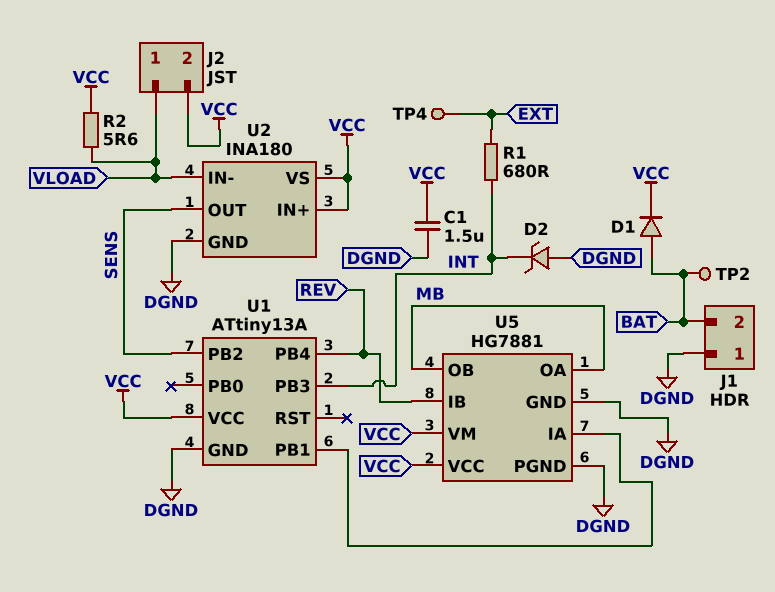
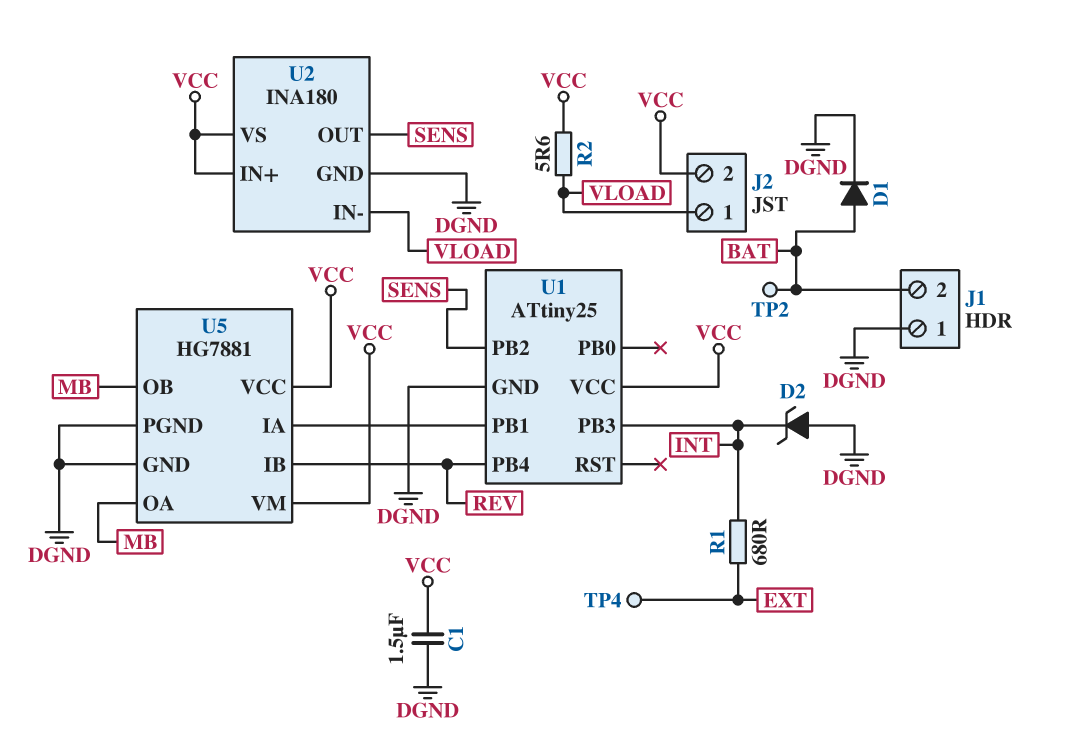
D1: diode (A BAT, K VCC) -> diode (A BAT, K DGND)
U1: ATtiny13A -> ATtiny25

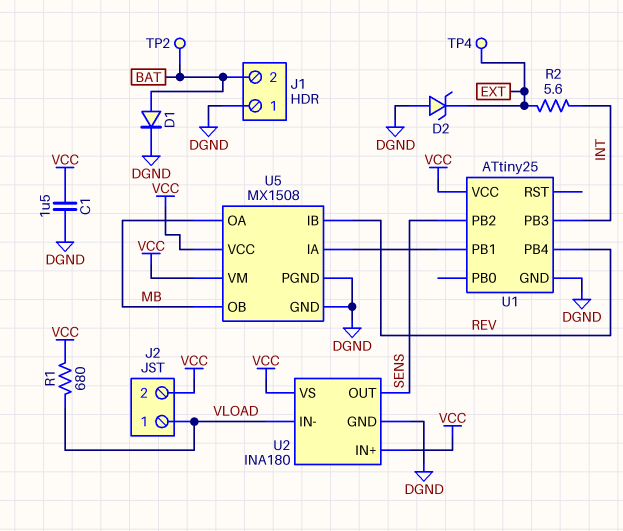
D2: zener (A DGND, K INT) -> zener (A DGND, K EXT)
R1: 680 (EXT, INT) -> 680 (VCC, VLOAD)
R2: 5.6 (VCC, VLOAD) -> 5.6 (EXT, INT)
U5: HG7881 -> MX1508

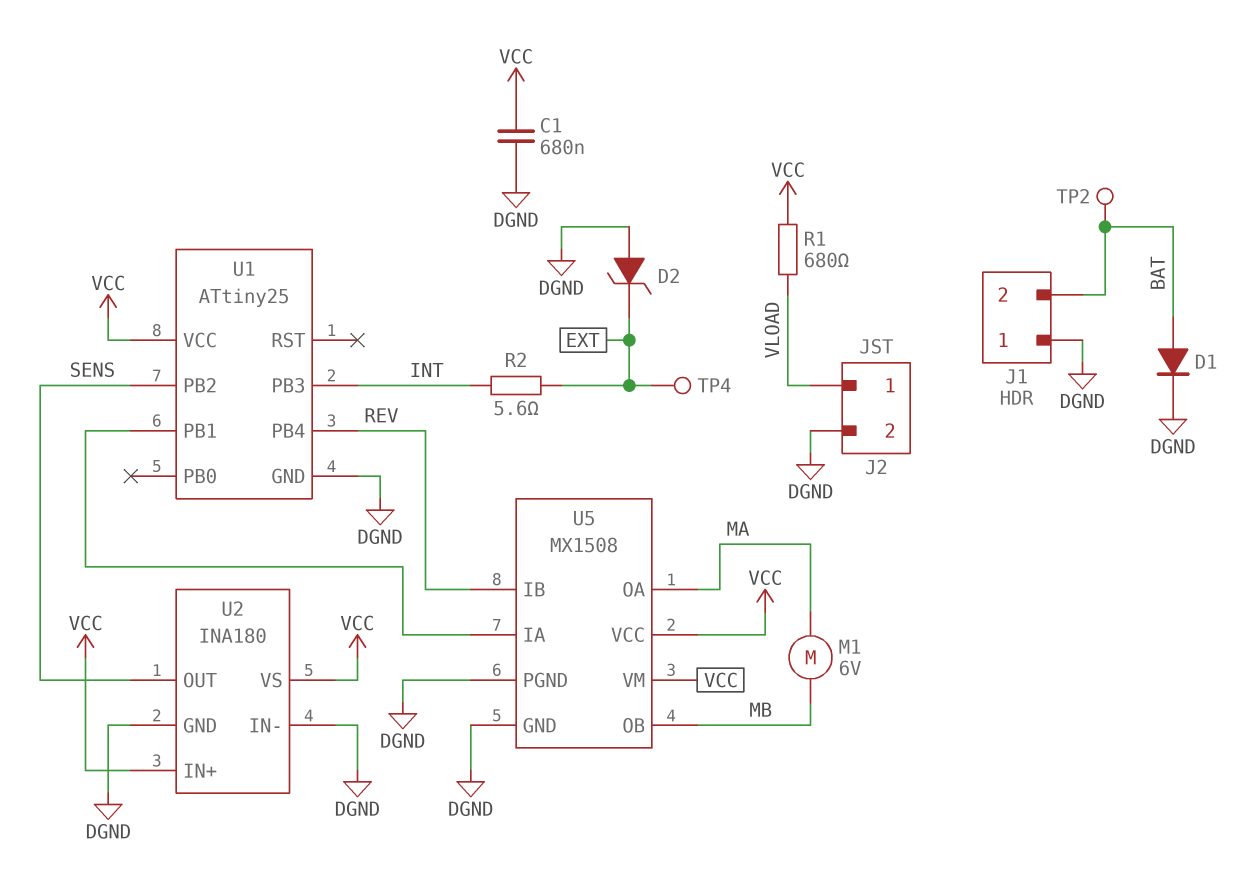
C1: 1.5uF (DGND, VCC) -> 680nF (DGND, VCC)
J2 pin 2: VCC -> DGND
M1: none -> motor 6V (MA, MB)
U2 pin IN-: VLOAD -> DGND
U5 pin OA: MB -> MA

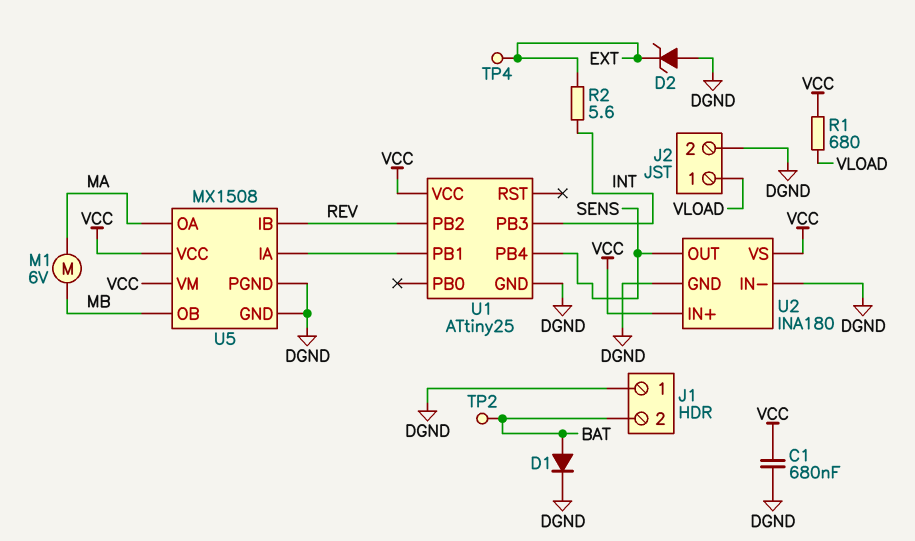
U1 pin PB2: SENS -> REV
U1 pin PB4: REV -> SENS

